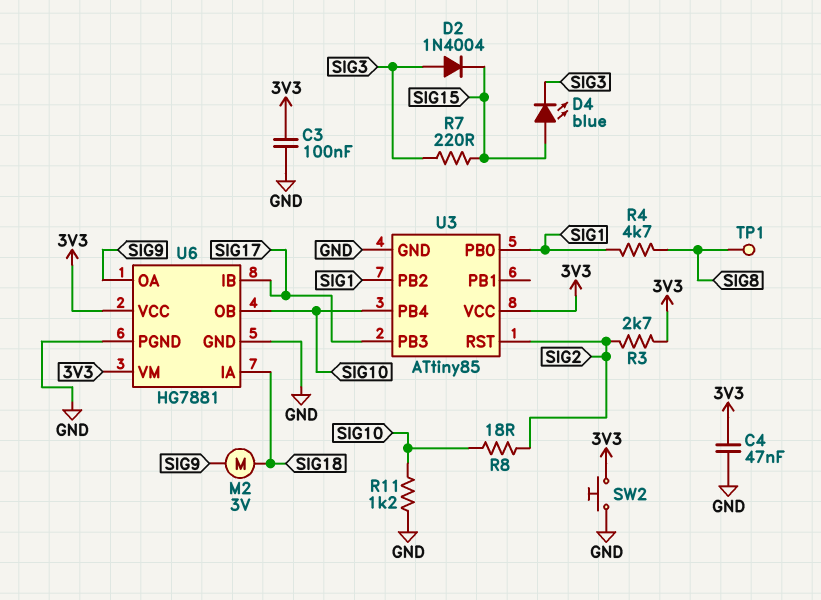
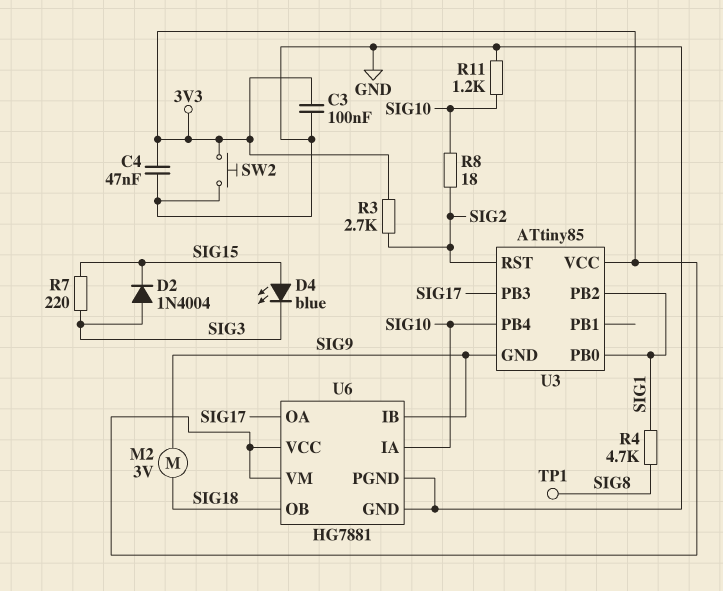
U3 pin GND: GND -> SIG9
U6 pin IA: SIG18 -> SIG10
U6 pin IB: SIG17 -> SIG9
U6 pin OA: SIG9 -> SIG17
U6 pin OB: SIG10 -> SIG18

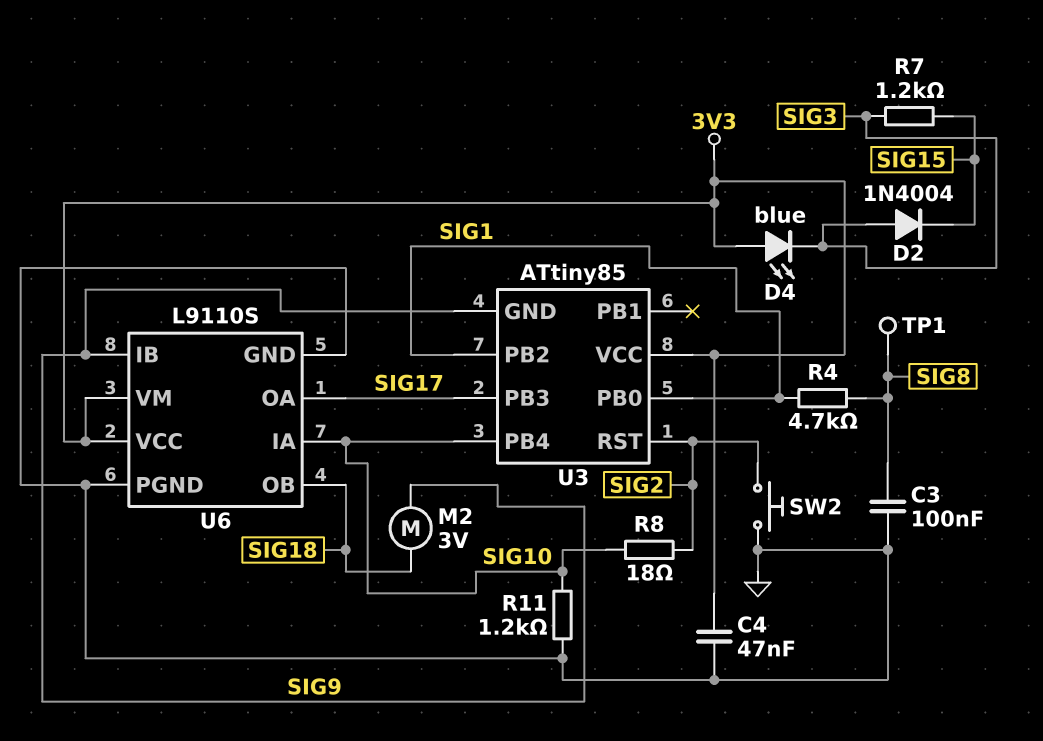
C3: 100nF (3V3, GND) -> 100nF (GND, SIG8)
D4: LED blue (A SIG15, K SIG3) -> LED blue (A 3V3, K SIG3)
R3: 2.7k (3V3, SIG2) -> none
R7: 220 (SIG3, SIG15) -> 1.2k (SIG3, SIG15)
SW2: button (3V3, GND) -> button (GND, SIG2)
U6: HG7881 -> L9110S

